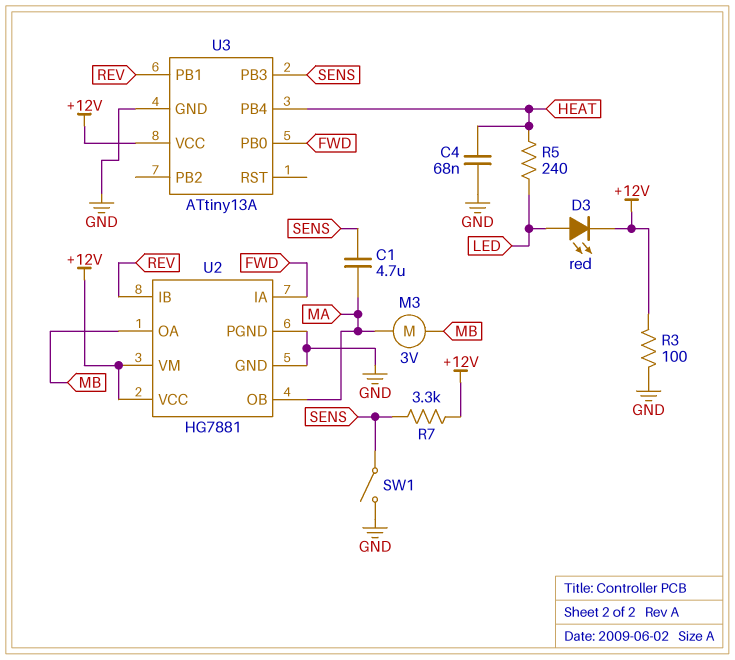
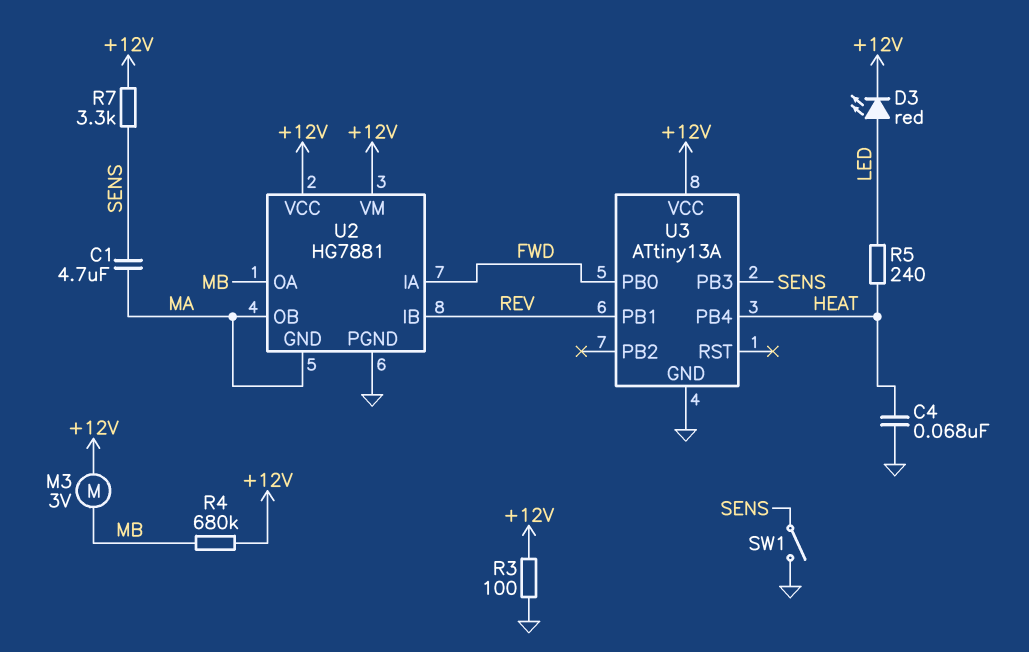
M3: motor 3V (MA, MB) -> motor 3V (+12V, MB)
R4: none -> 680k (+12V, MB)
U2 pin GND: GND -> MA

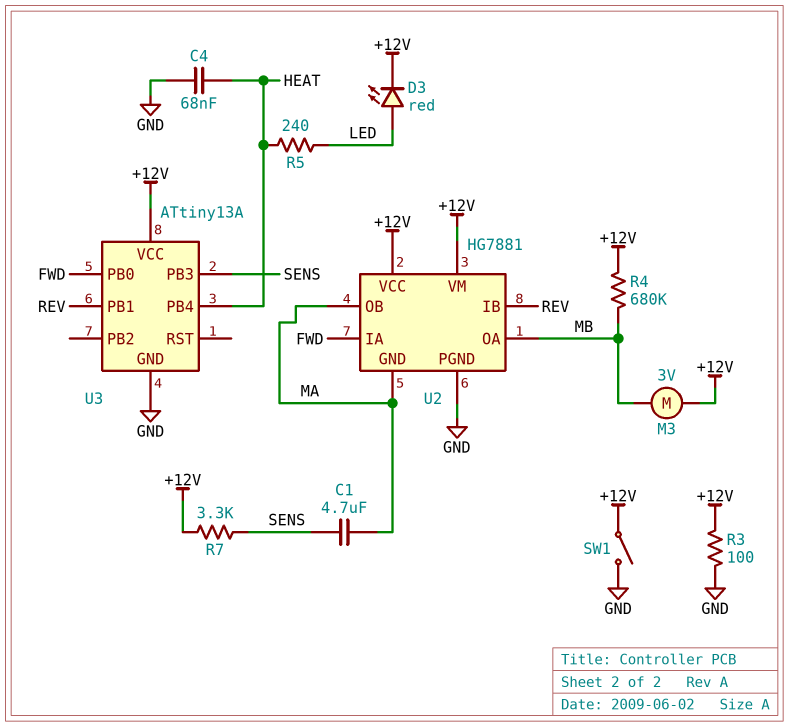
SW1: switch (GND, SENS) -> switch (+12V, GND)

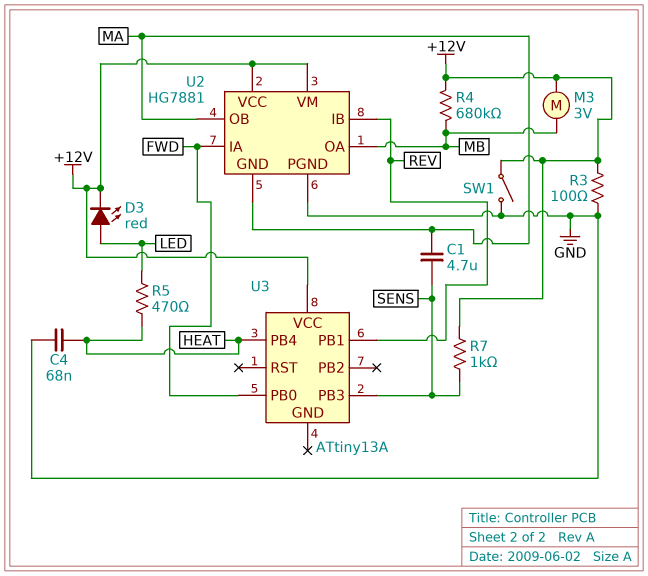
R5: 240 (HEAT, LED) -> 470 (HEAT, LED)
R7: 3.3k (+12V, SENS) -> 1k (+12V, SENS)
U3 pin GND: GND -> none

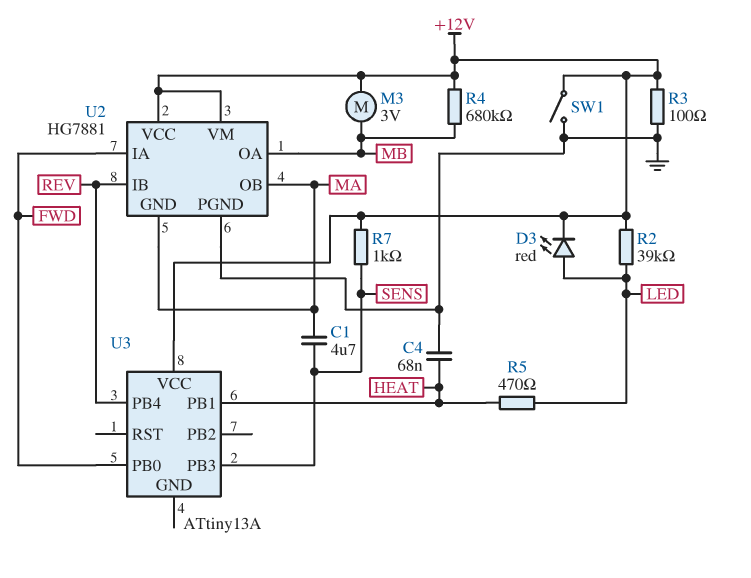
R2: none -> 39k (+12V, LED)
U3 pin PB1: REV -> HEAT
U3 pin PB4: HEAT -> REV

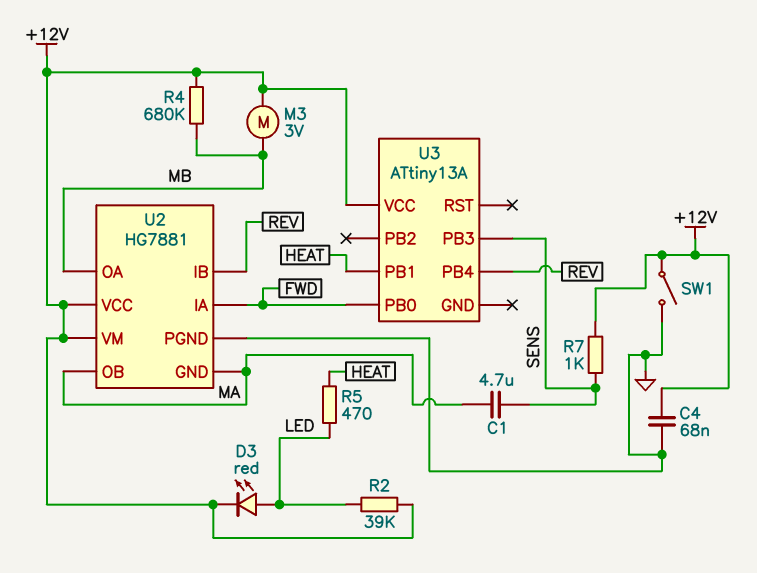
C4: 68nF (GND, HEAT) -> 68nF (+12V, GND)
R3: 100 (+12V, GND) -> none

